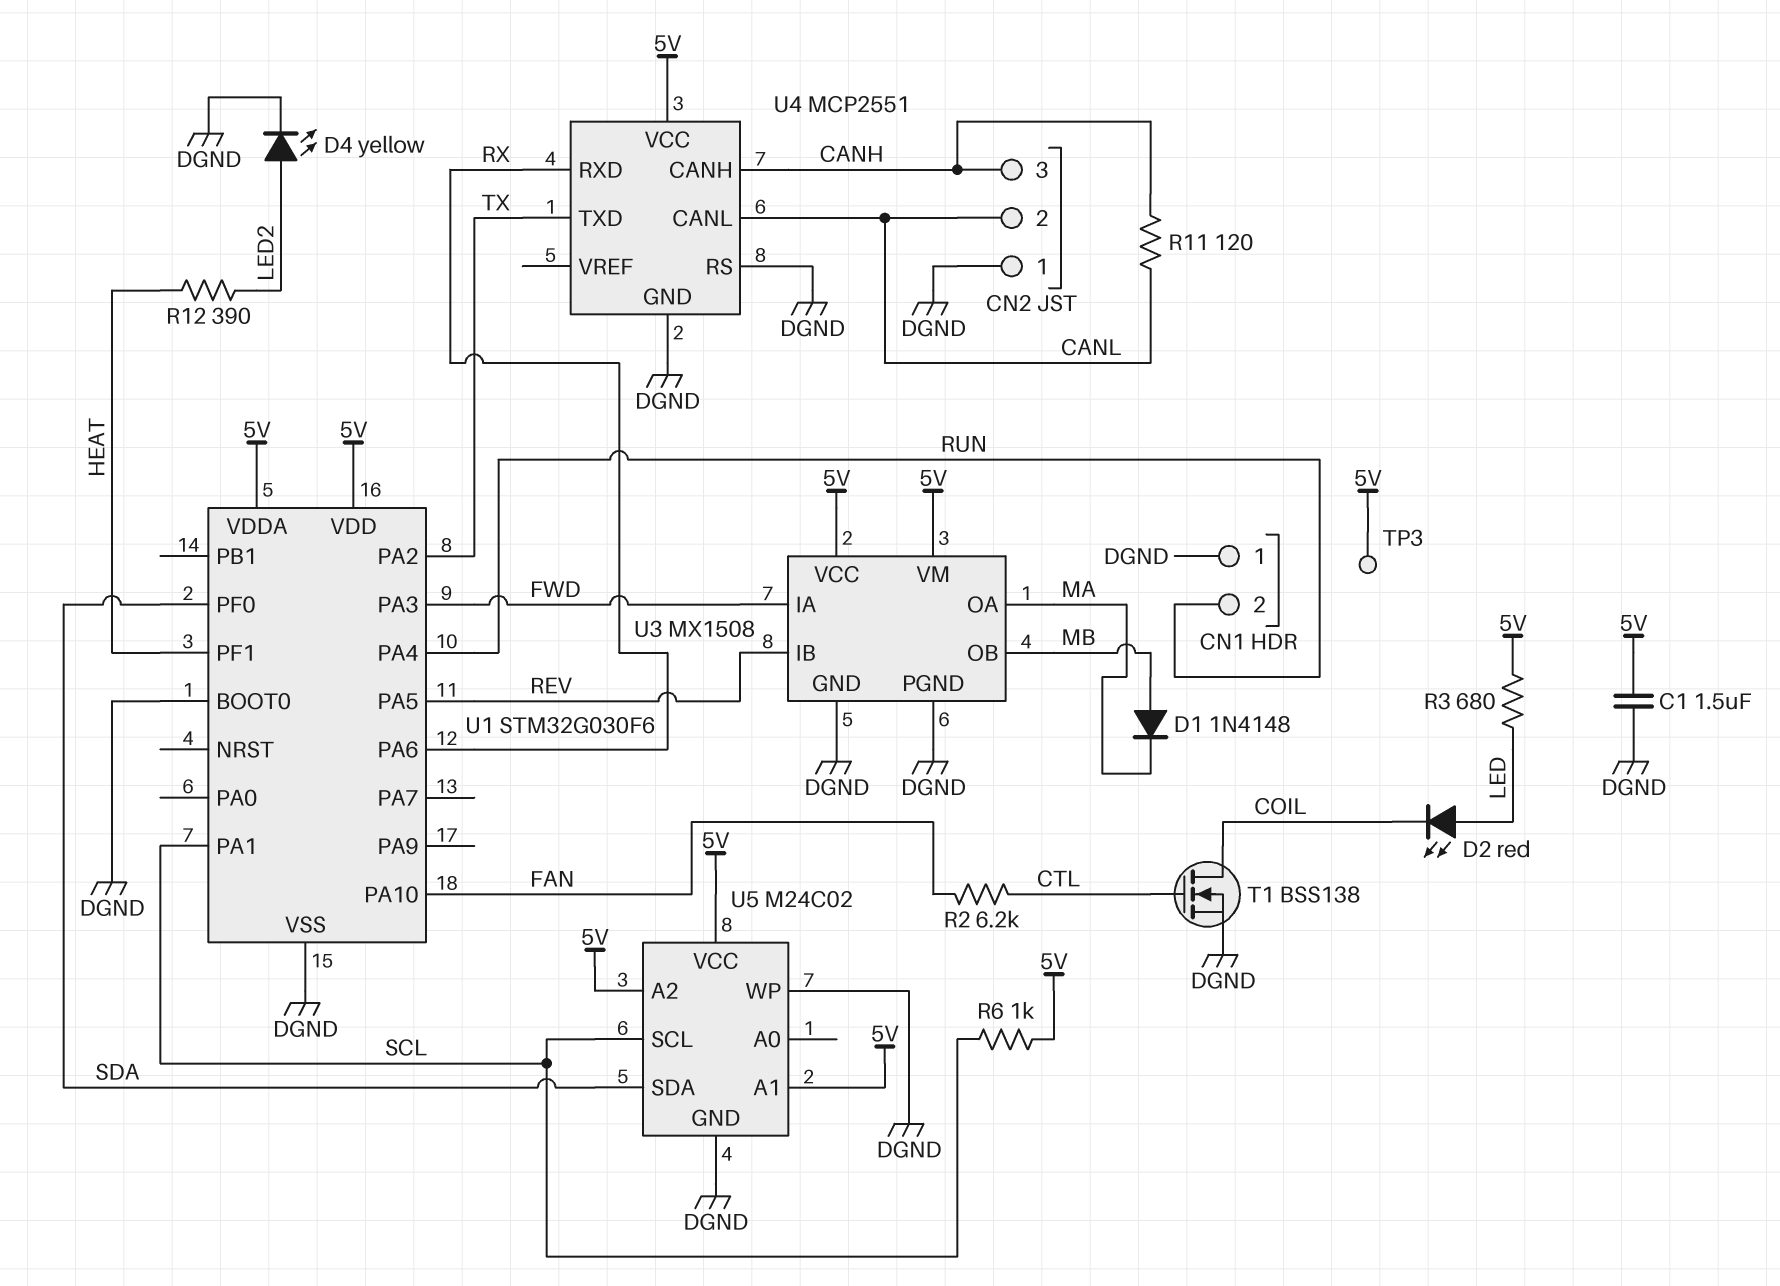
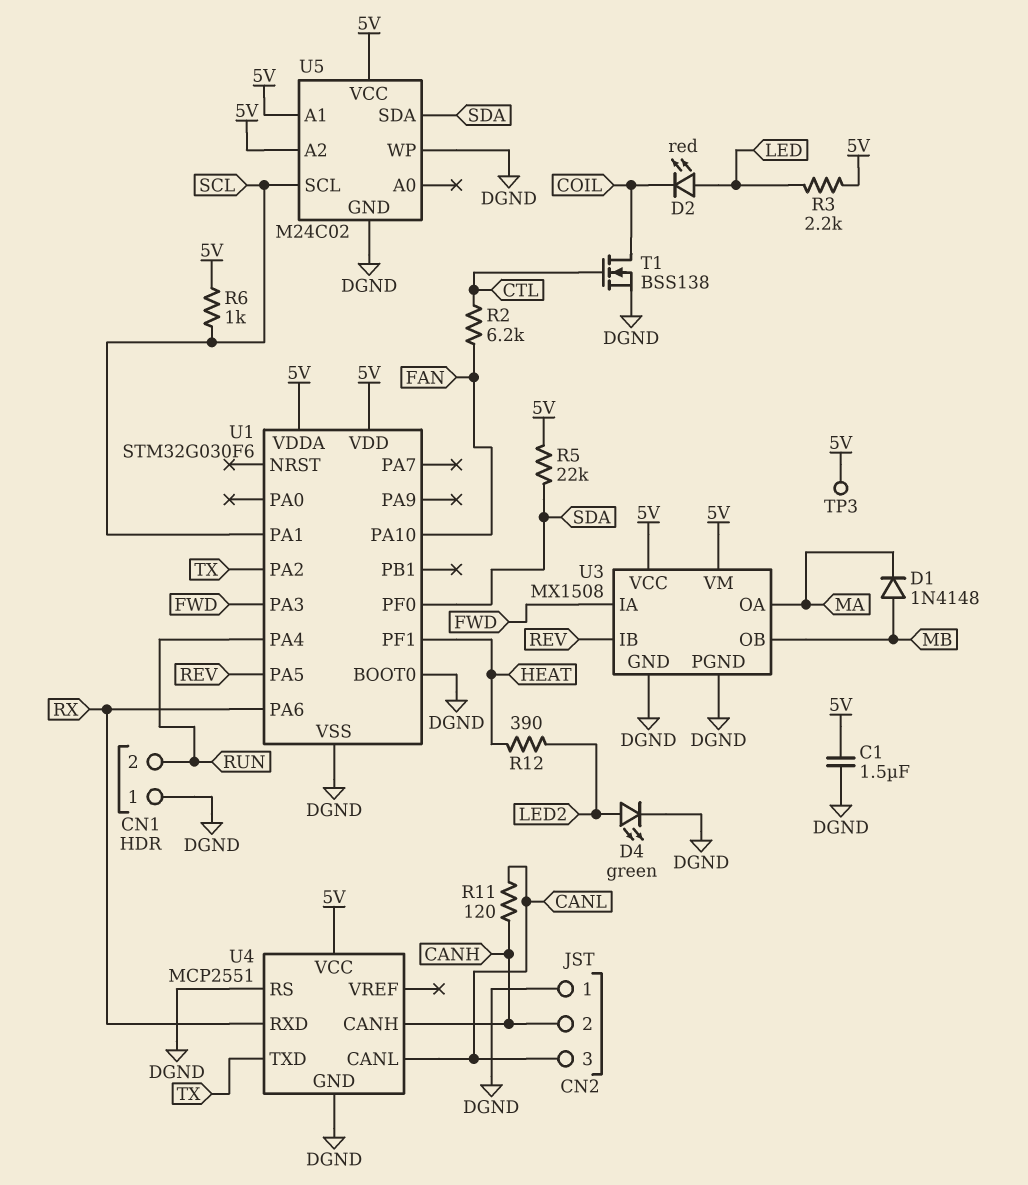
CN2 pin 2: CANL -> CANH
CN2 pin 3: CANH -> CANL
D4: LED yellow (A LED2, K DGND) -> LED green (A LED2, K DGND)
R3: 680 (5V, LED) -> 2.2k (5V, LED)
R5: none -> 22k (5V, SDA)

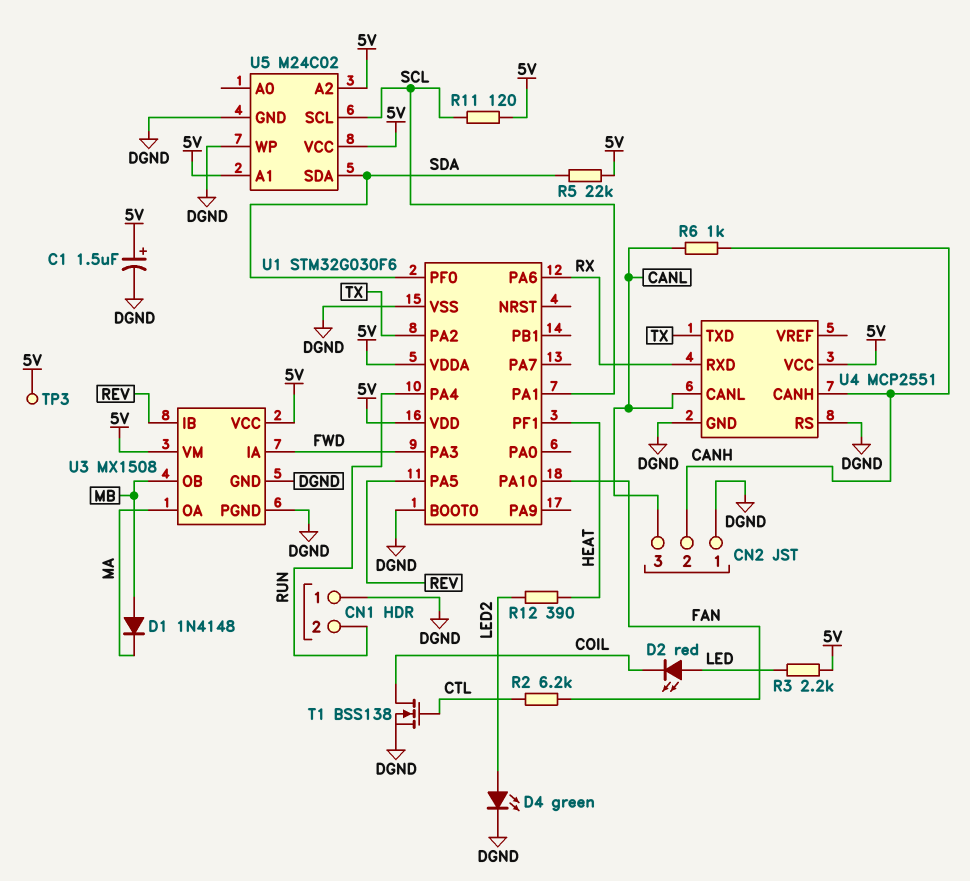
C1: 1.5uF (5V, DGND) -> 1.5uF (plus 5V, minus DGND)
R6: 1k (5V, SCL) -> 1k (CANH, CANL)
R11: 120 (CANH, CANL) -> 120 (5V, SCL)

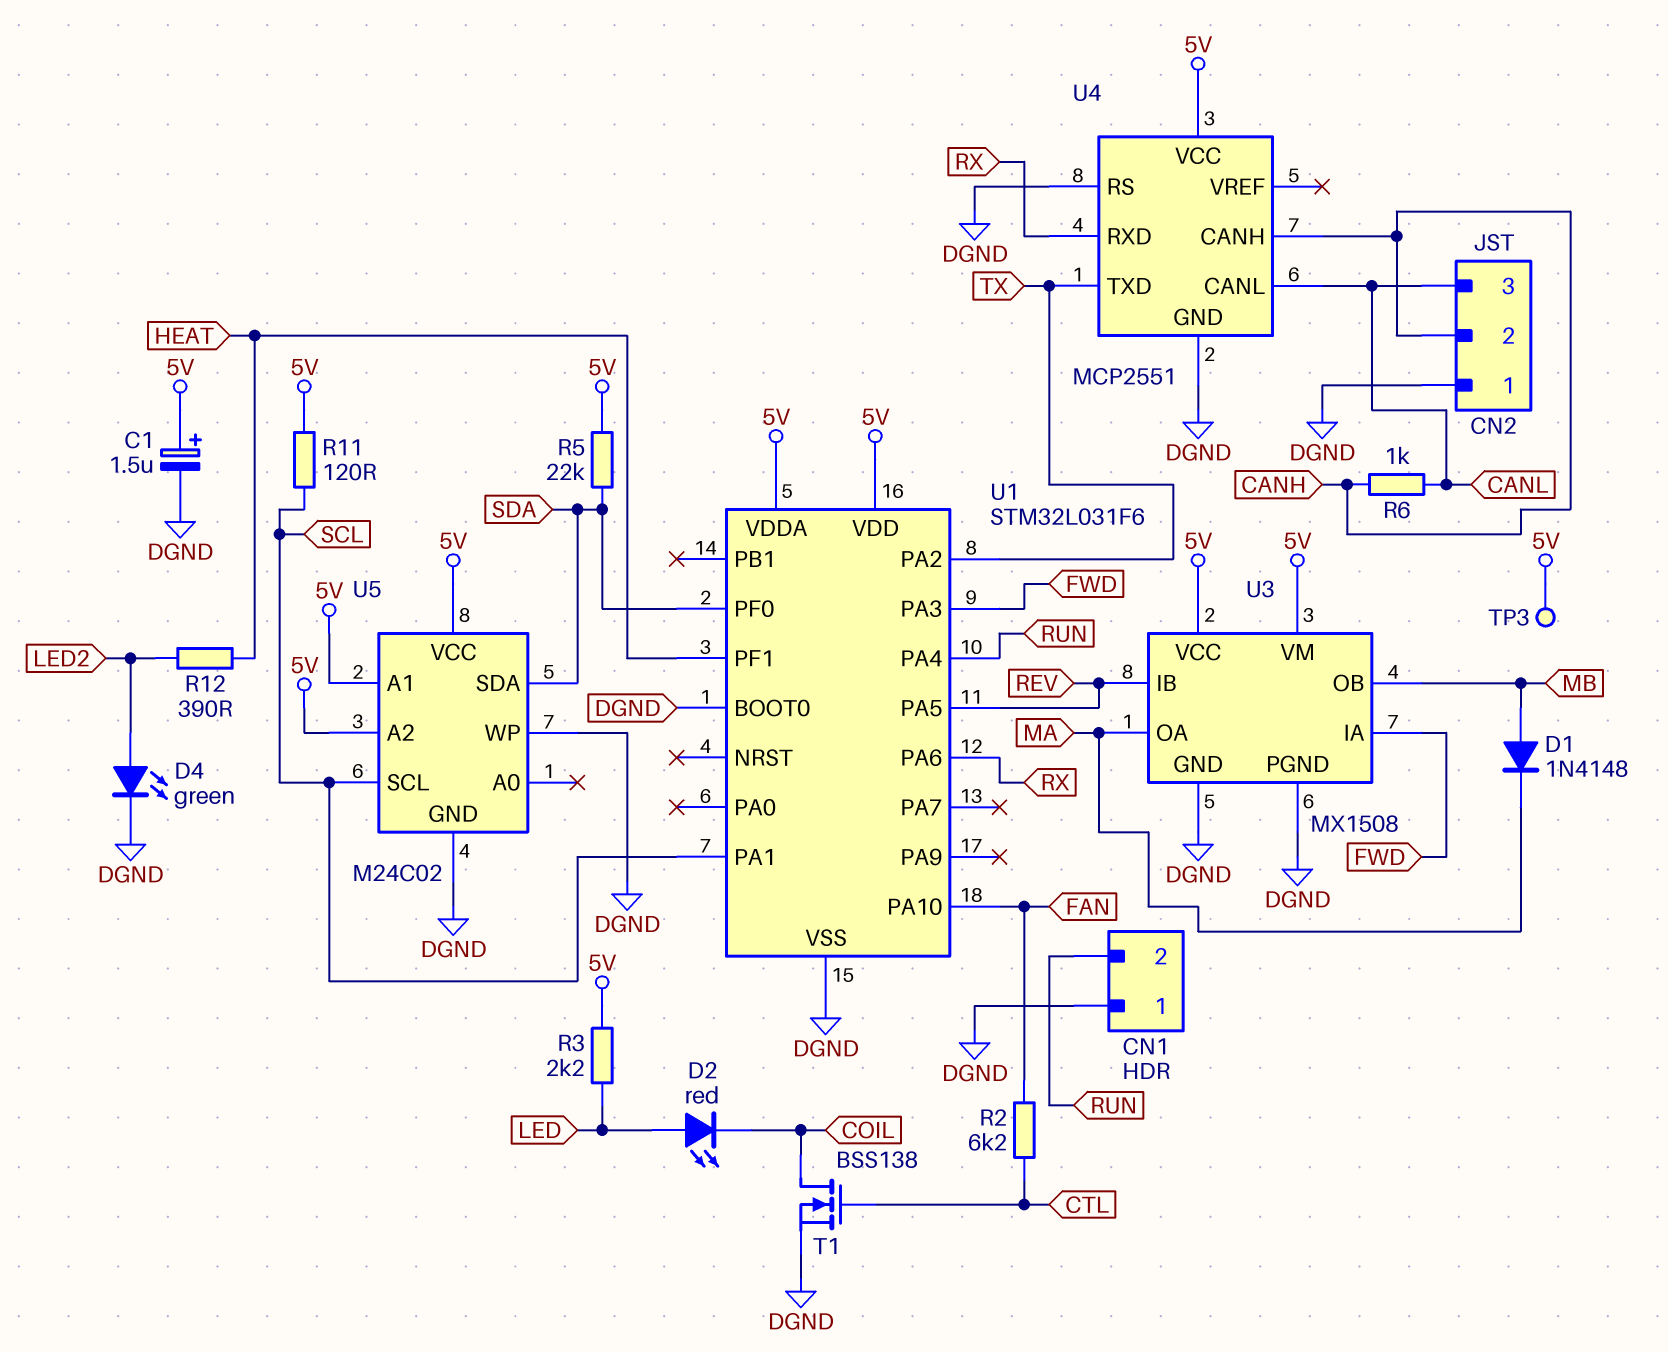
U1: STM32G030F6 -> STM32L031F6

